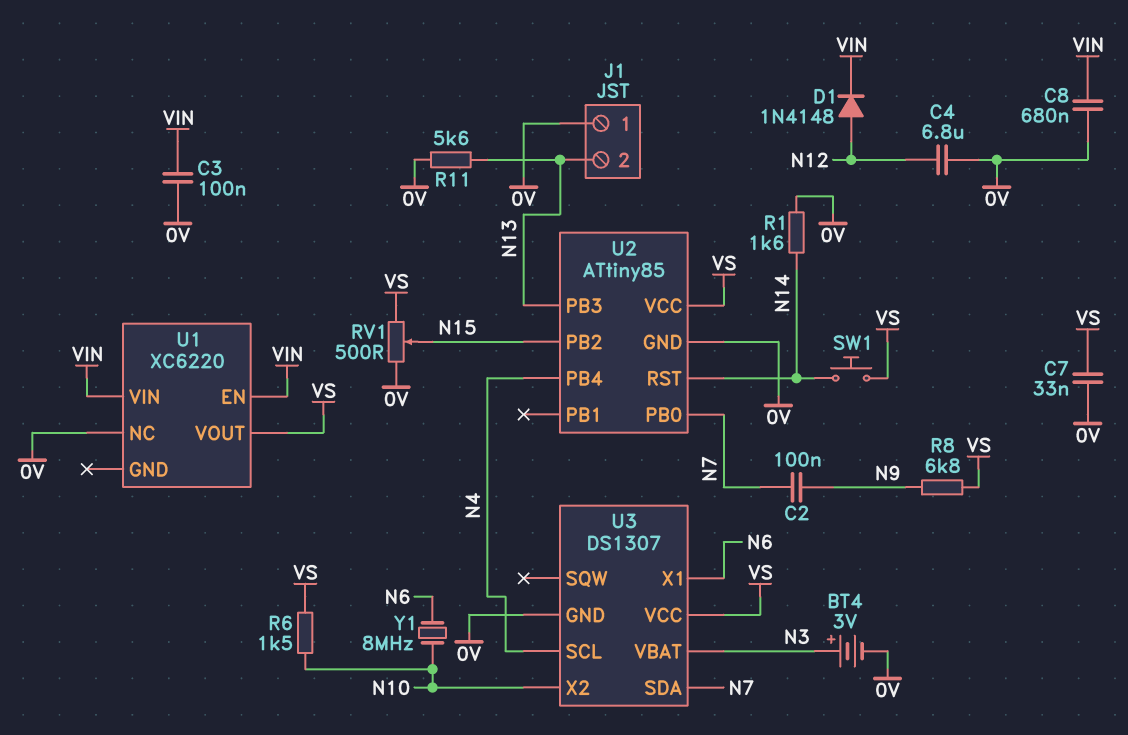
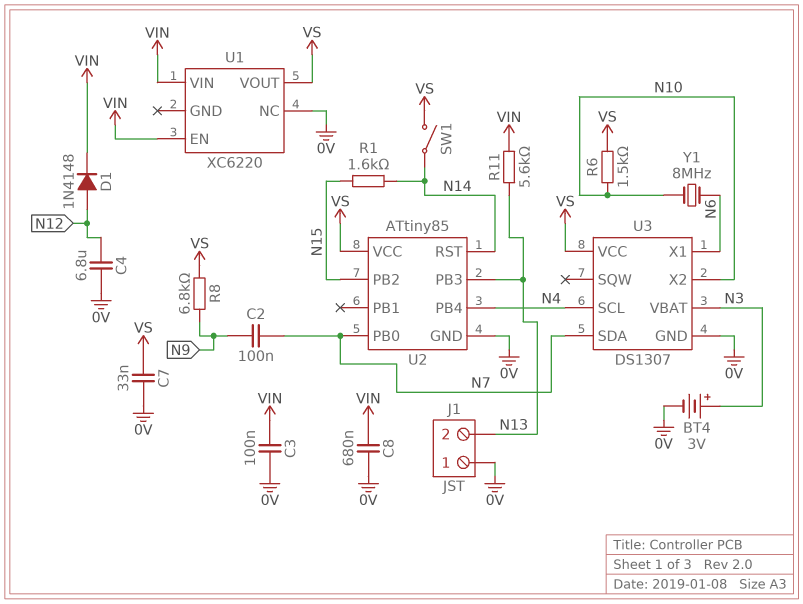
R1: 1.6k (0V, N14) -> 1.6k (N14, N15)
R11: 5.6k (0V, N13) -> 5.6k (N13, VIN)
RV1: 500 (0V, VS, wiper N15) -> none
SW1: button (N14, VS) -> switch (N14, VS)

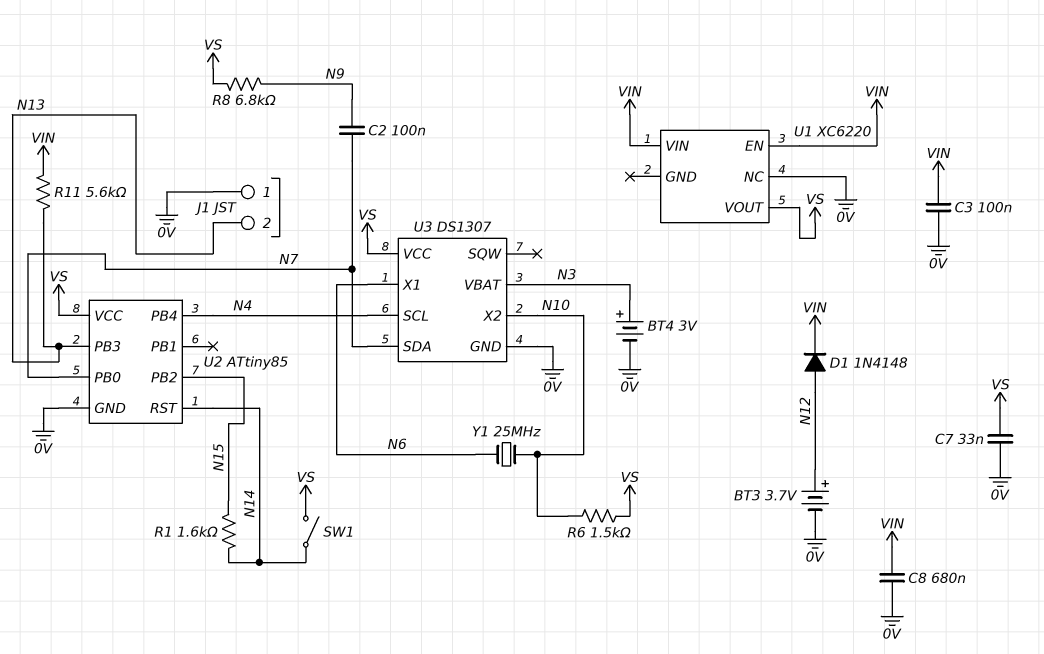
BT3: none -> 3.7V (plus N12, minus 0V)
C4: 6.8uF (0V, N12) -> none
Y1: 8MHz (N6, N10) -> 25MHz (N6, N10)

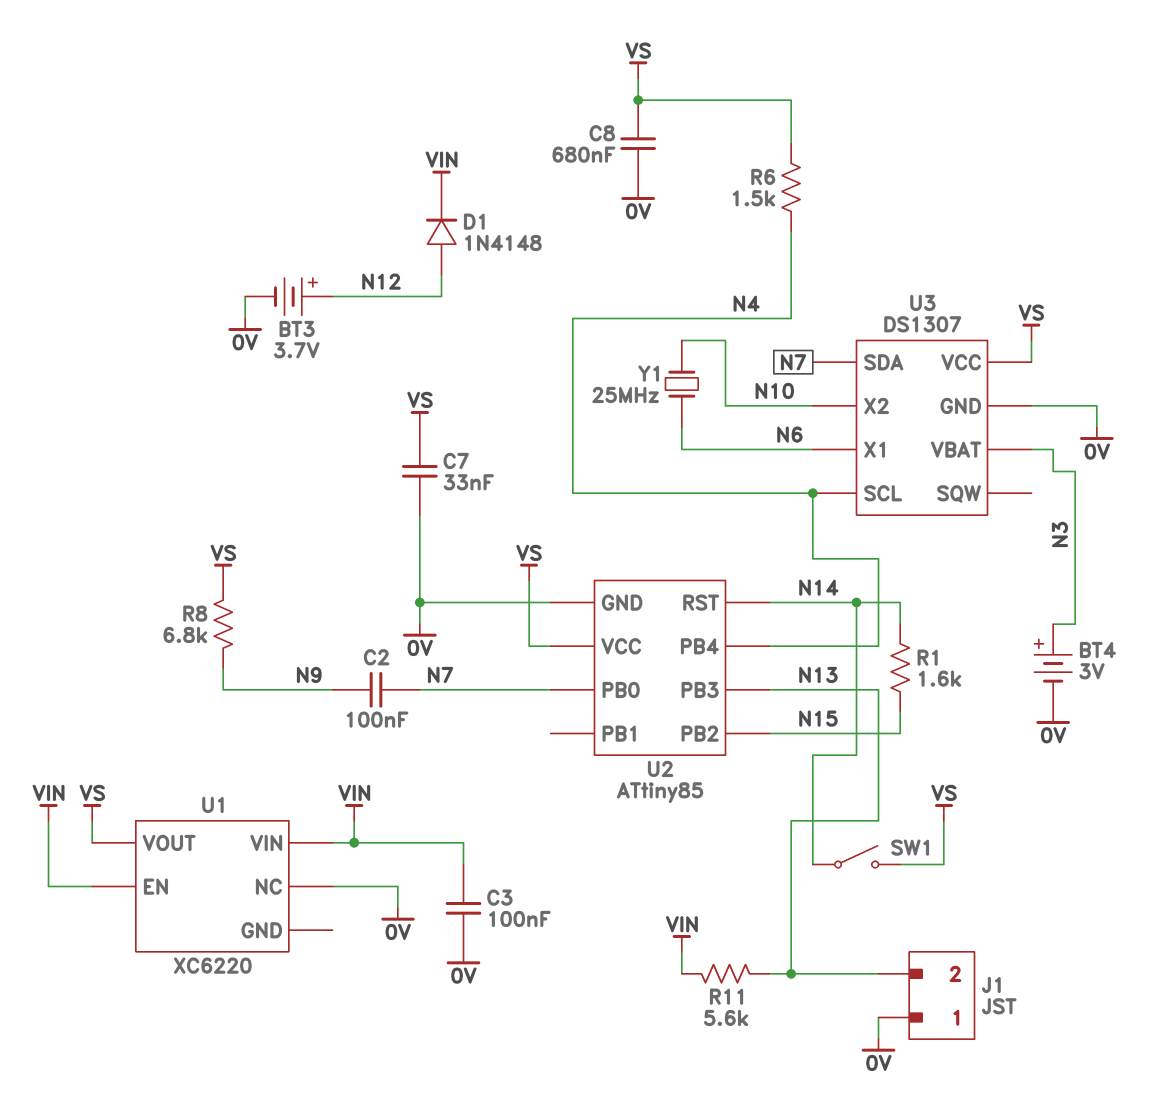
C8: 680nF (0V, VIN) -> 680nF (0V, VS)
R6: 1.5k (N10, VS) -> 1.5k (N4, VS)

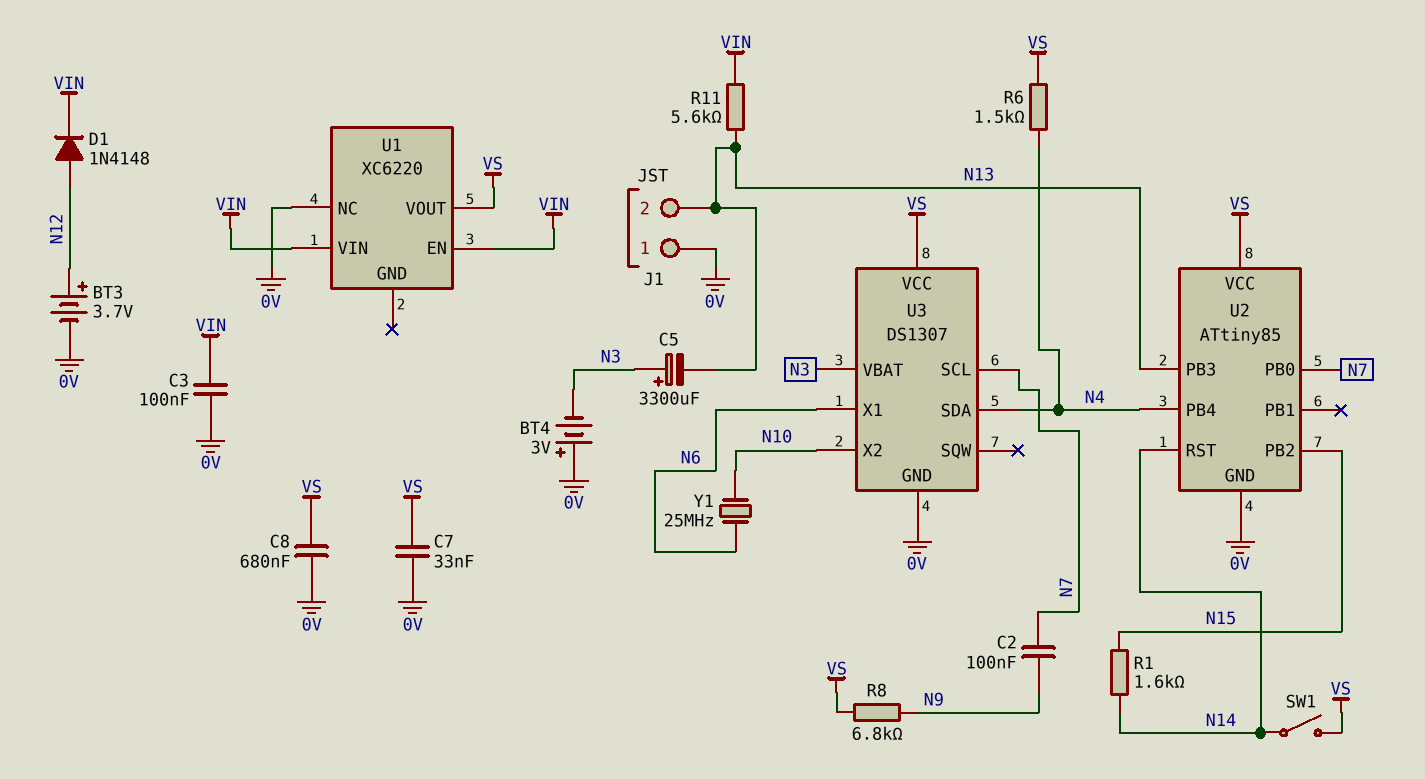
BT4: 3V (plus N3, minus 0V) -> 3V (plus 0V, minus N3)
C5: none -> 3300uF (plus N3, minus N13)
U3 pin SCL: N4 -> N7
U3 pin SDA: N7 -> N4

